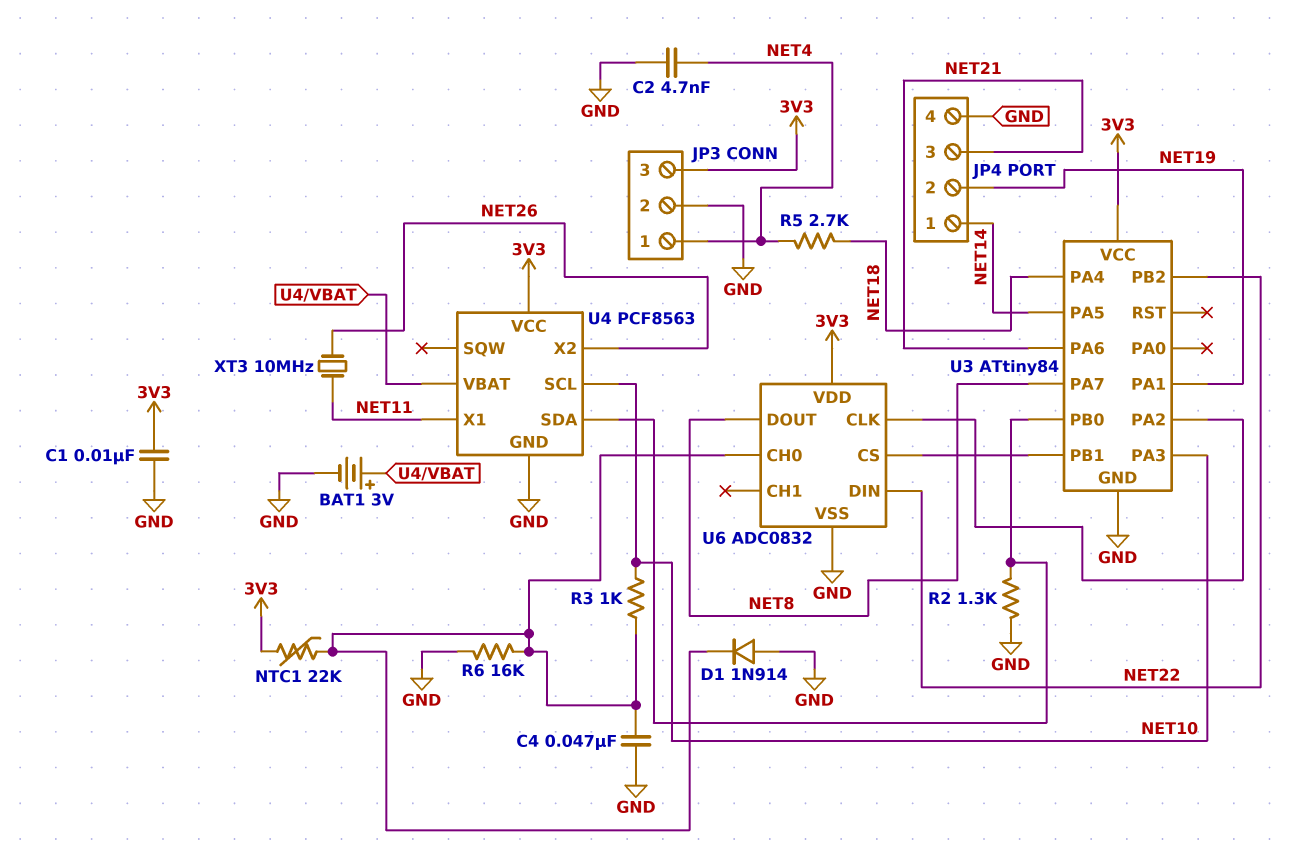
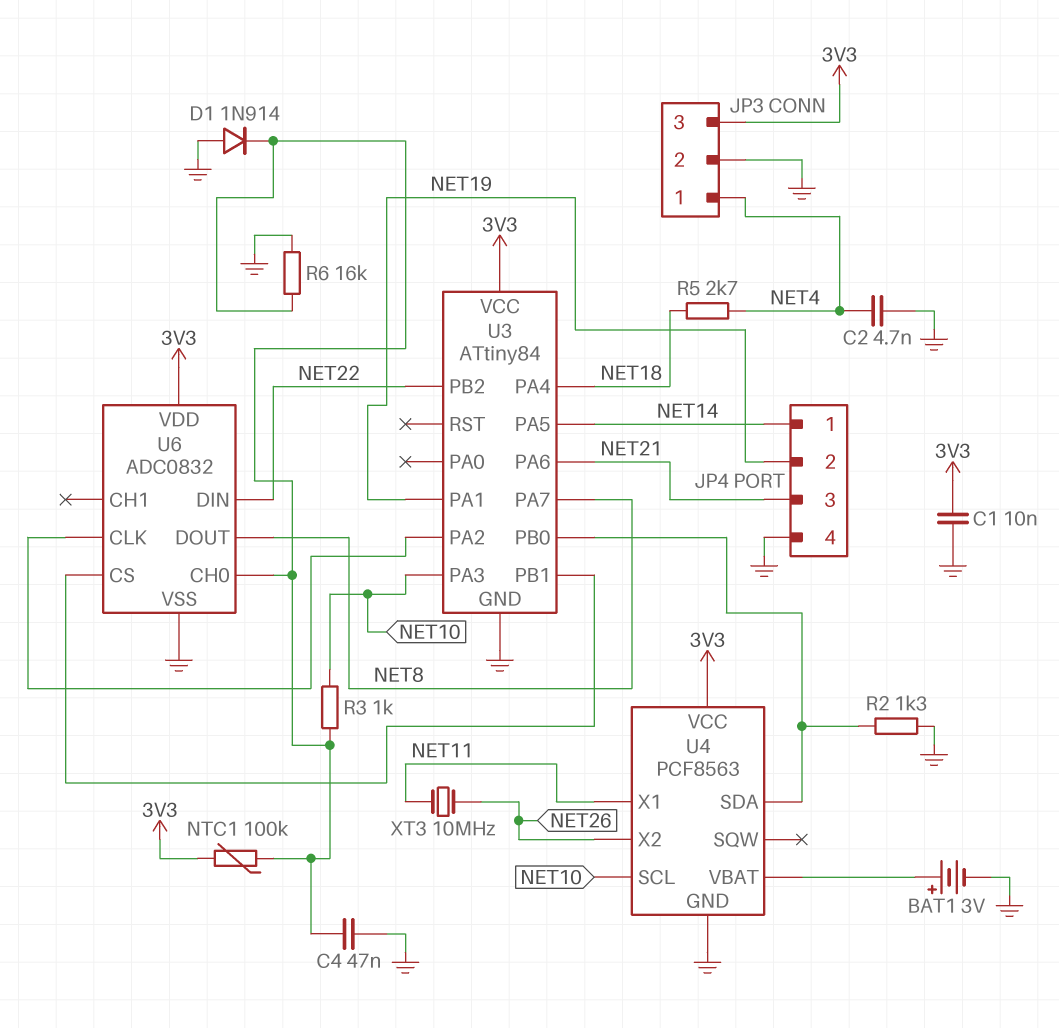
NTC1: 22k (3V3, U6/CH0) -> 100k (3V3, U6/CH0)

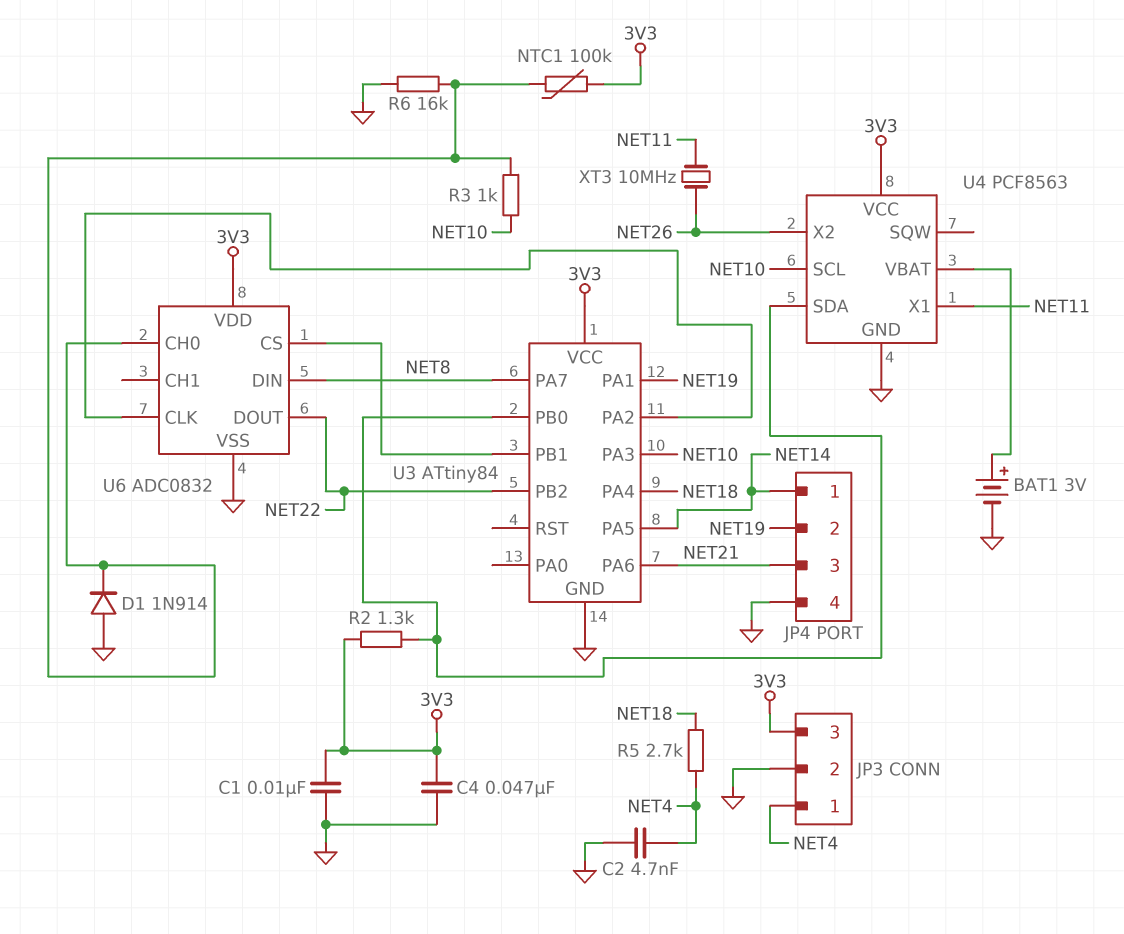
C4: 47nF (GND, U6/CH0) -> 47nF (3V3, GND)
R2: 1.3k (GND, U3/PB0) -> 1.3k (3V3, U3/PB0)
U6 pin DIN: NET22 -> NET8
U6 pin DOUT: NET8 -> NET22

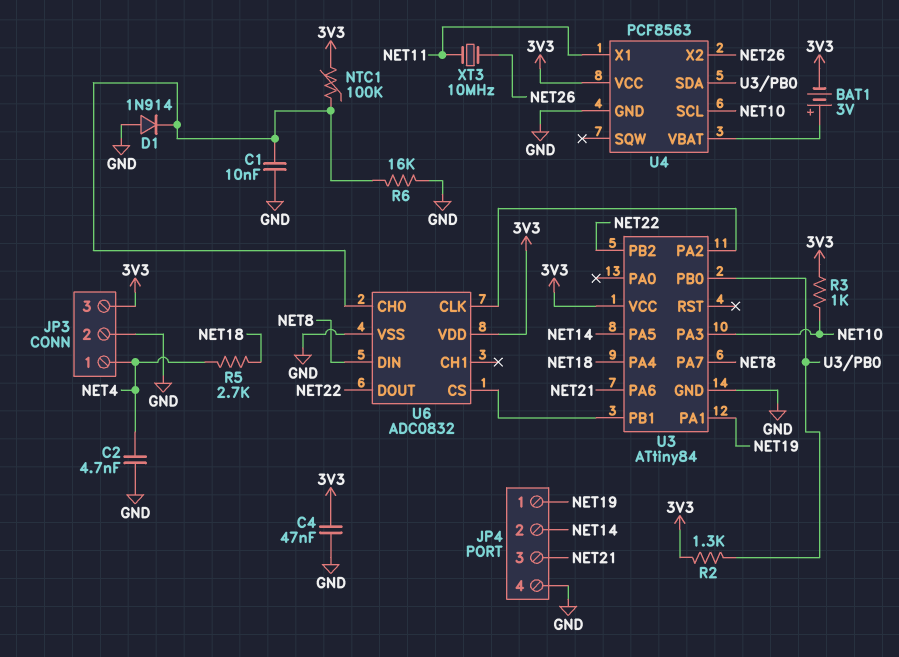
BAT1: 3V (plus U4/VBAT, minus GND) -> 3V (plus U4/VBAT, minus 3V3)
C1: 10nF (3V3, GND) -> 10nF (GND, U6/CH0)
JP4 pin 1: NET14 -> NET19
JP4 pin 2: NET19 -> NET14
R3: 1k (NET10, U6/CH0) -> 1k (3V3, NET10)

